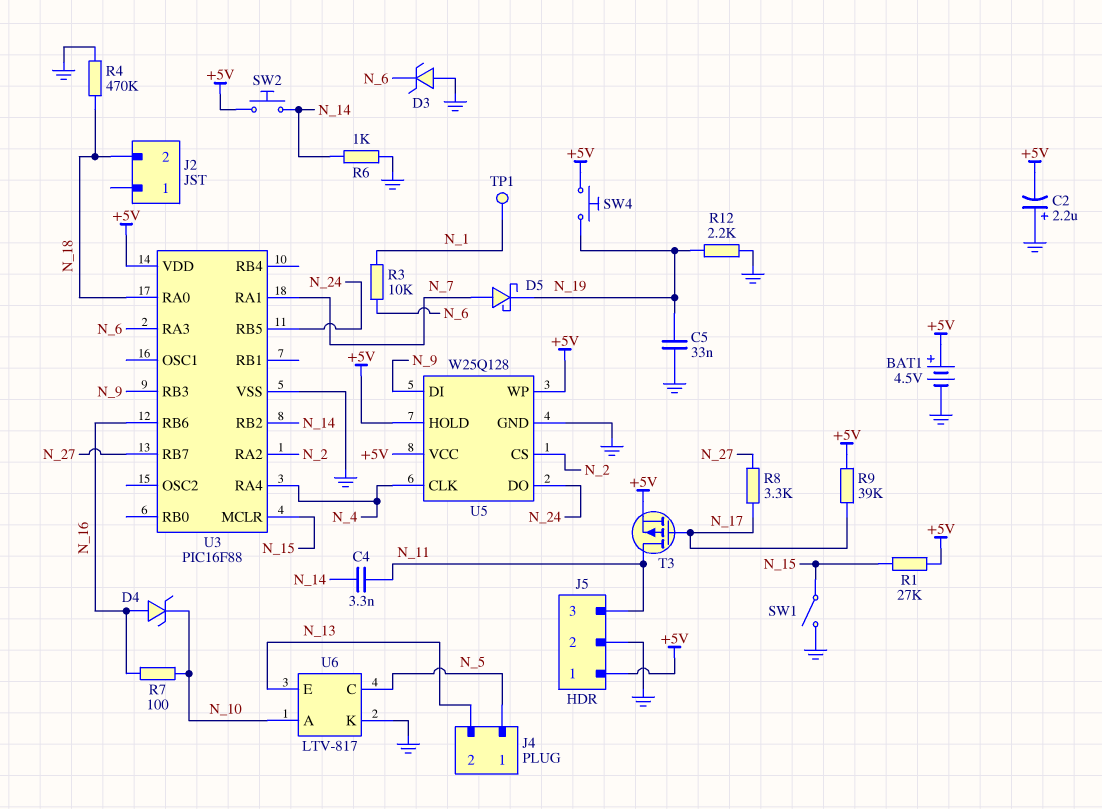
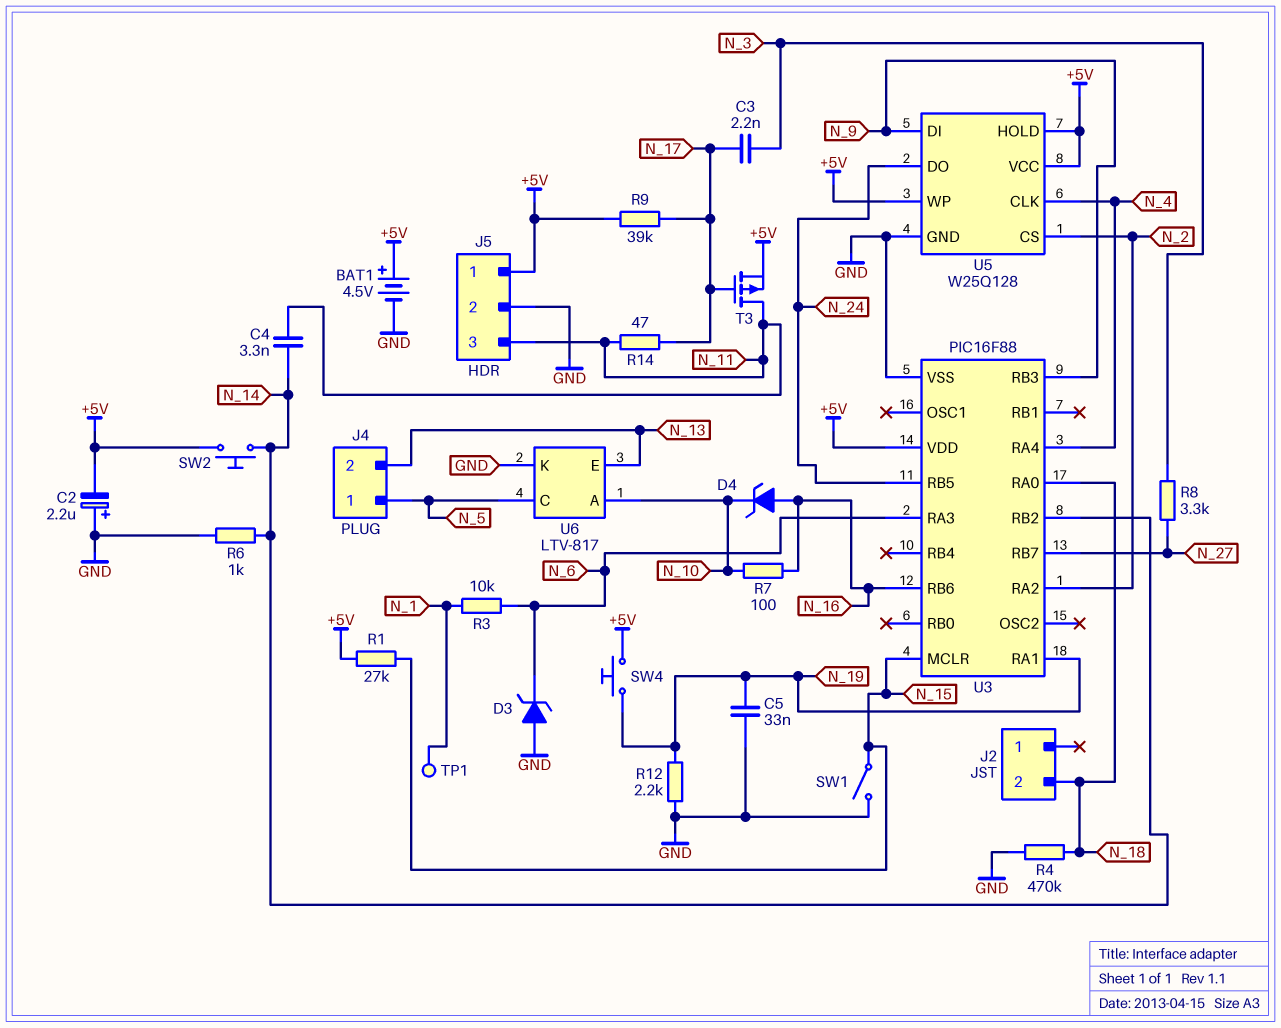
C3: none -> 2.2nF (N_3, N_17)
D5: schottky (A N_7, K N_19) -> none
R8: 3.3k (N_17, N_27) -> 3.3k (N_3, N_27)
R14: none -> 47 (N_11, N_17)
U3 pin RA1: N_7 -> N_19

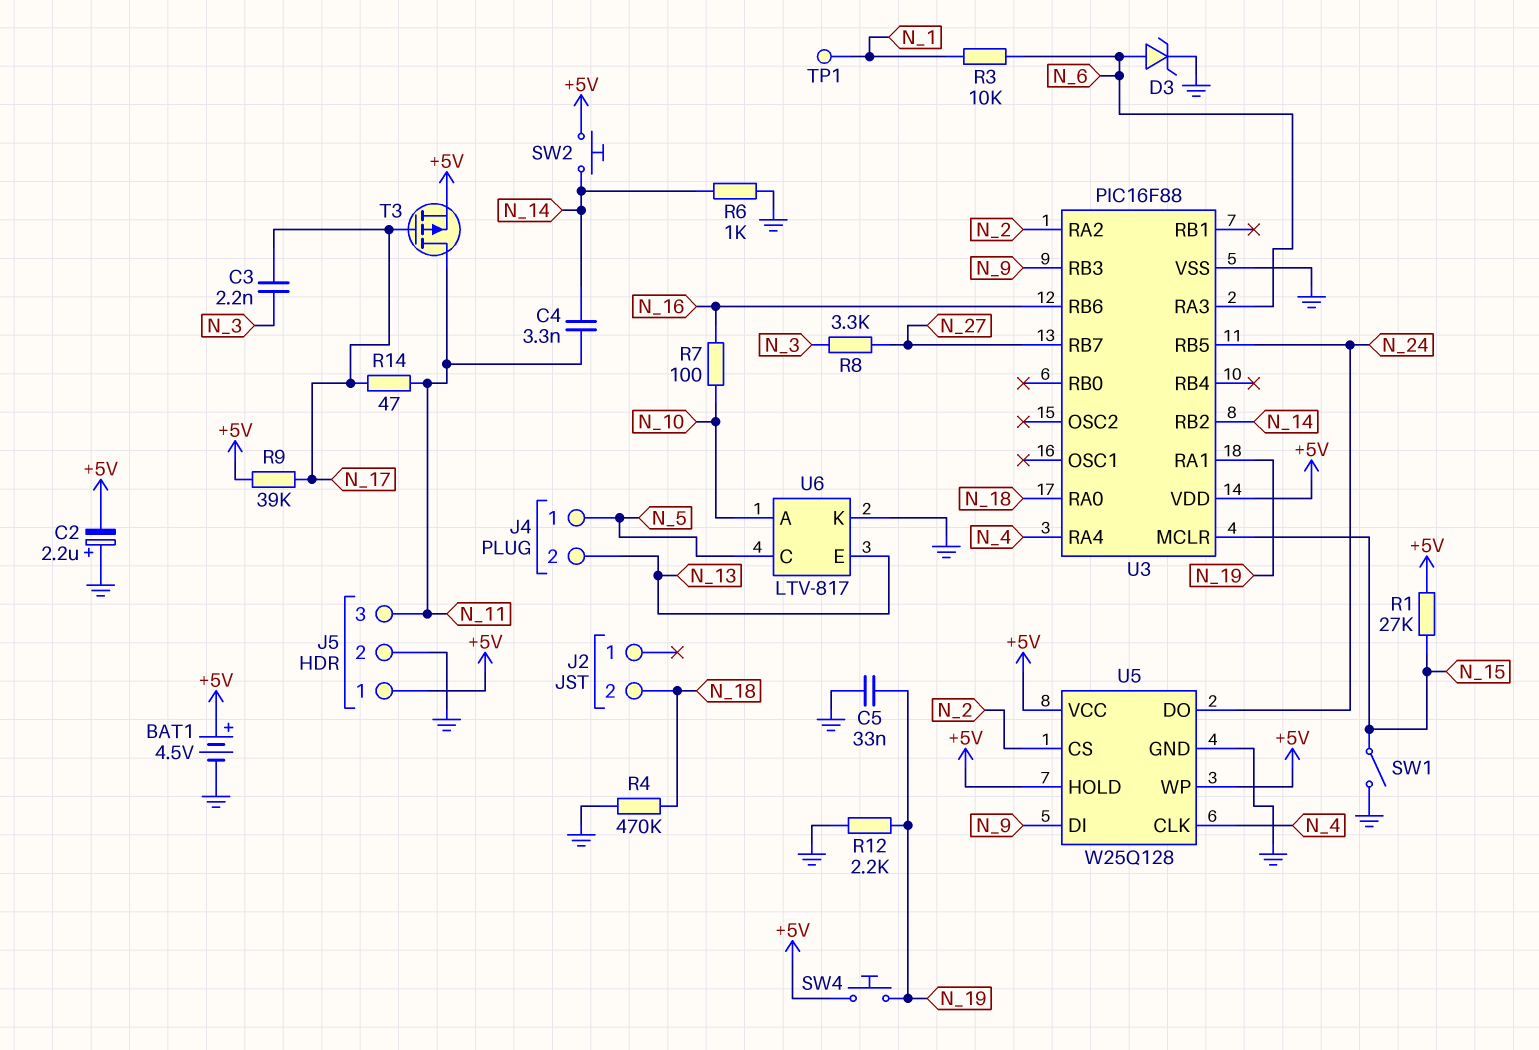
D3: zener (A GND, K N_6) -> zener (A N_6, K GND)
D4: zener (A N_16, K N_10) -> none

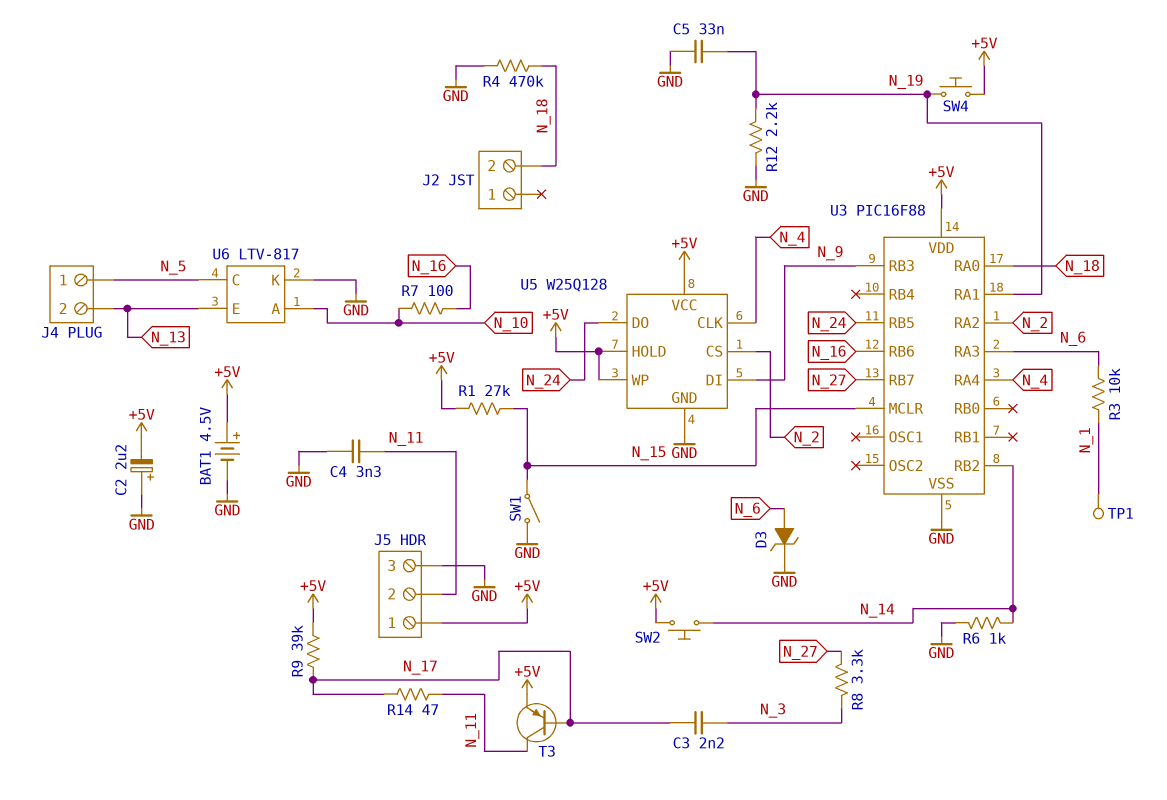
C4: 3.3nF (N_11, N_14) -> 3.3nF (GND, N_11)
J5 pin 2: GND -> N_11
J5 pin 3: N_11 -> GND
T3: PMOS (G N_17, D N_11, S +5V) -> PNP (B N_17, C N_11, E +5V)

